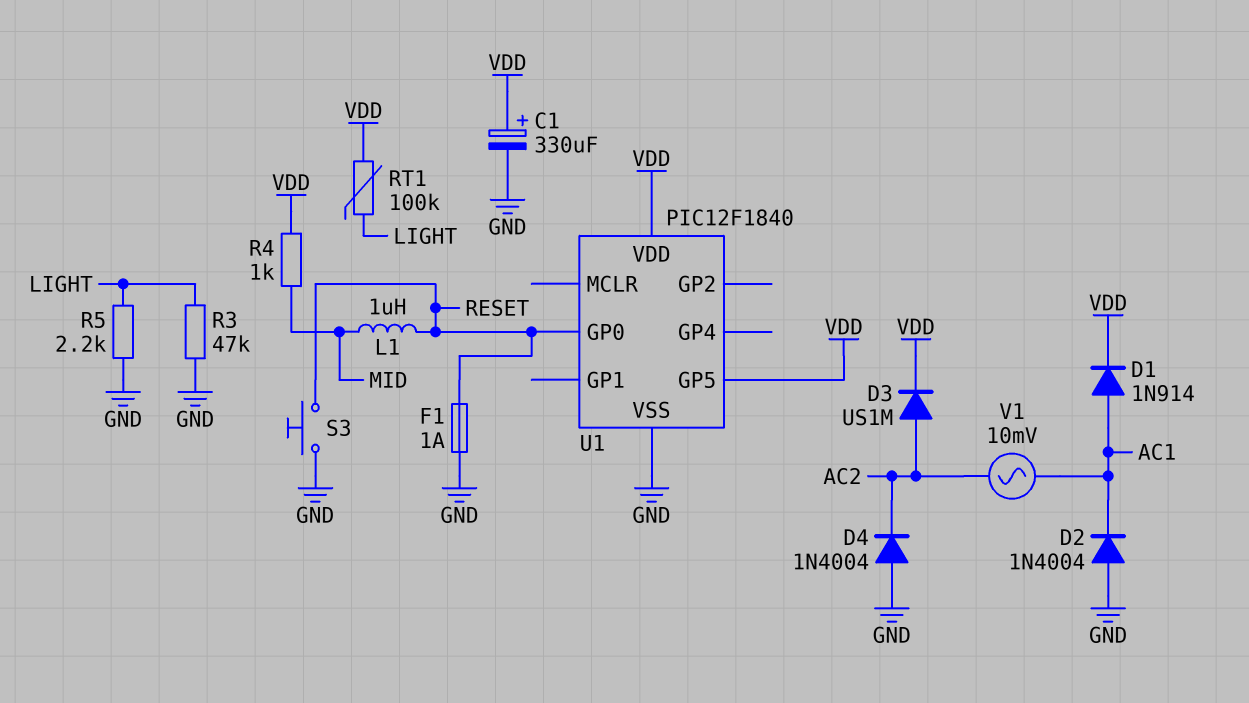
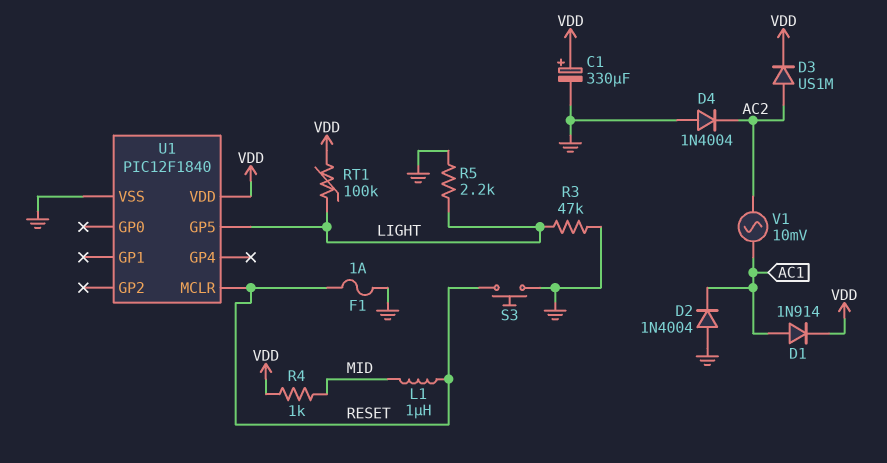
U1 pin GP0: RESET -> none
U1 pin GP5: VDD -> LIGHT
U1 pin MCLR: none -> RESET

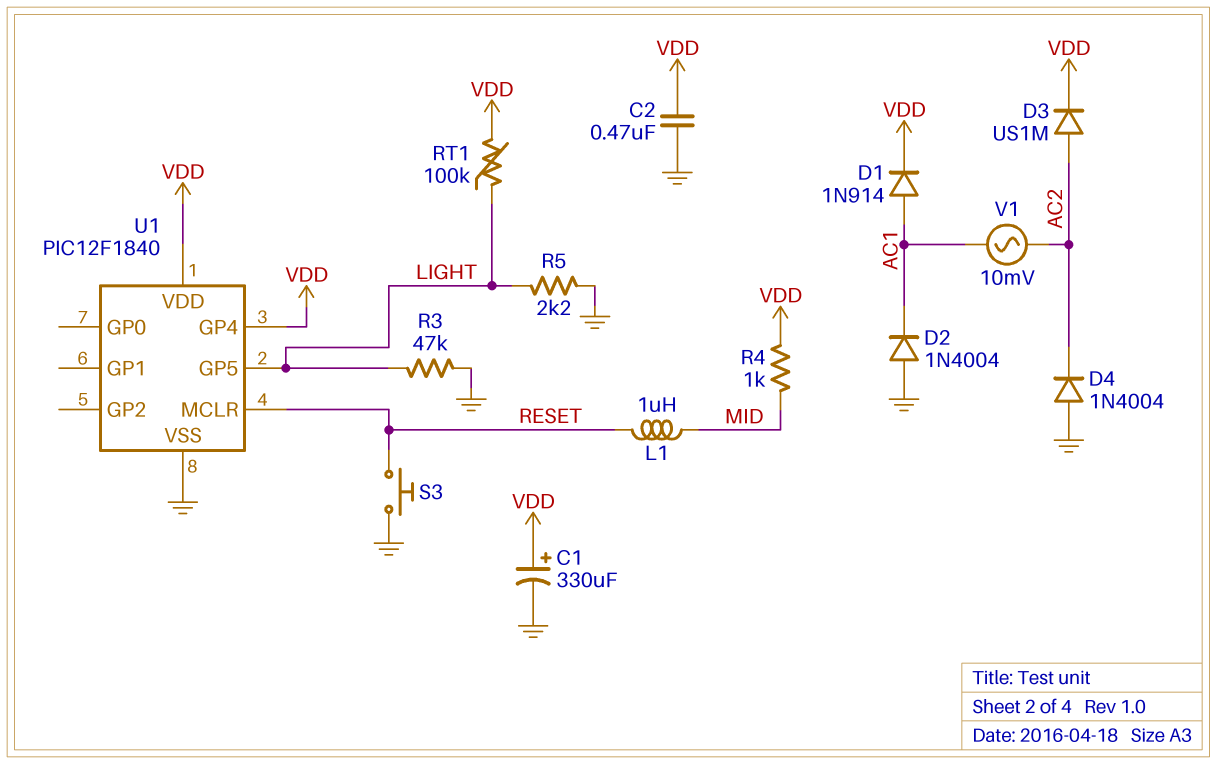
C2: none -> 470nF (GND, VDD)
F1: 1A (GND, RESET) -> none
U1 pin GP4: none -> VDD

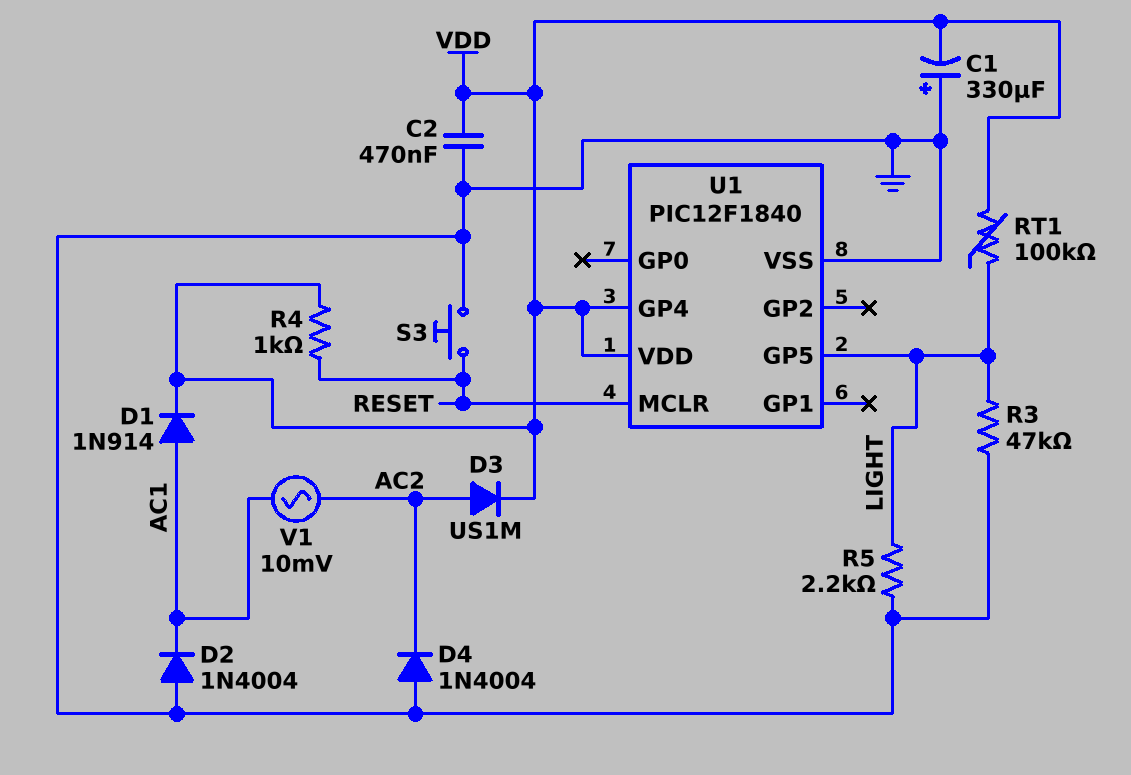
C1: 330uF (plus VDD, minus GND) -> 330uF (plus GND, minus VDD)
L1: 1uH (MID, RESET) -> none
R4: 1k (MID, VDD) -> 1k (RESET, VDD)

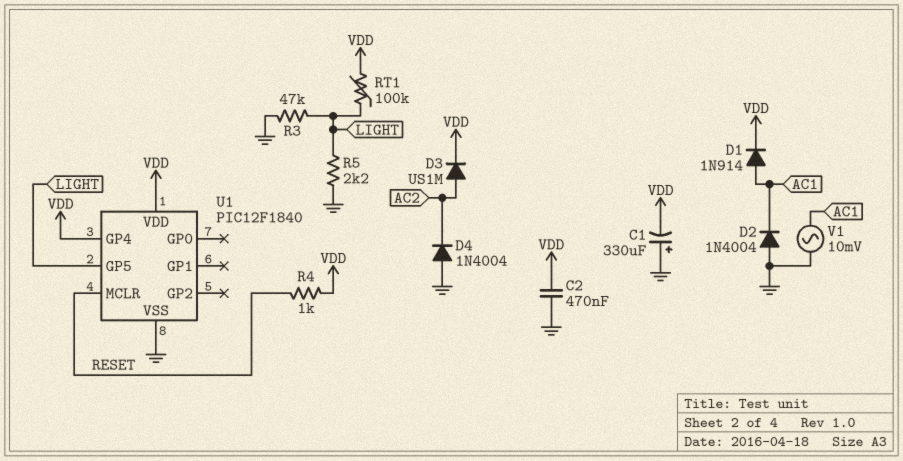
S3: button (GND, RESET) -> none
V1: AC 10mV (AC1, AC2) -> AC 10mV (AC1, GND)

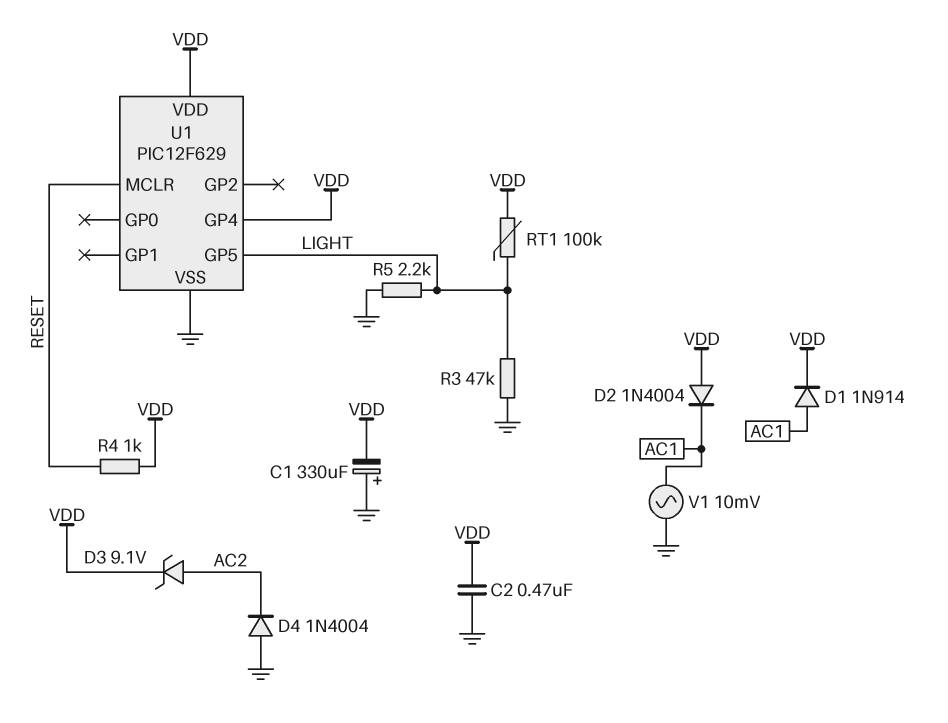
D2: diode 1N4004 (A GND, K AC1) -> diode 1N4004 (A VDD, K AC1)
D3: diode US1M (A AC2, K VDD) -> zener 9.1V (A AC2, K VDD)
U1: PIC12F1840 -> PIC12F629

